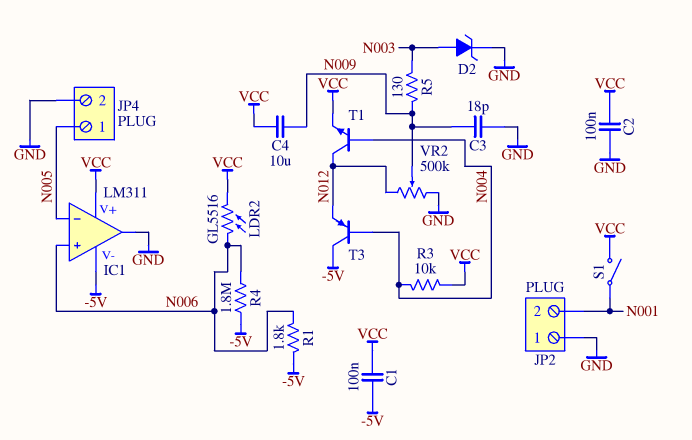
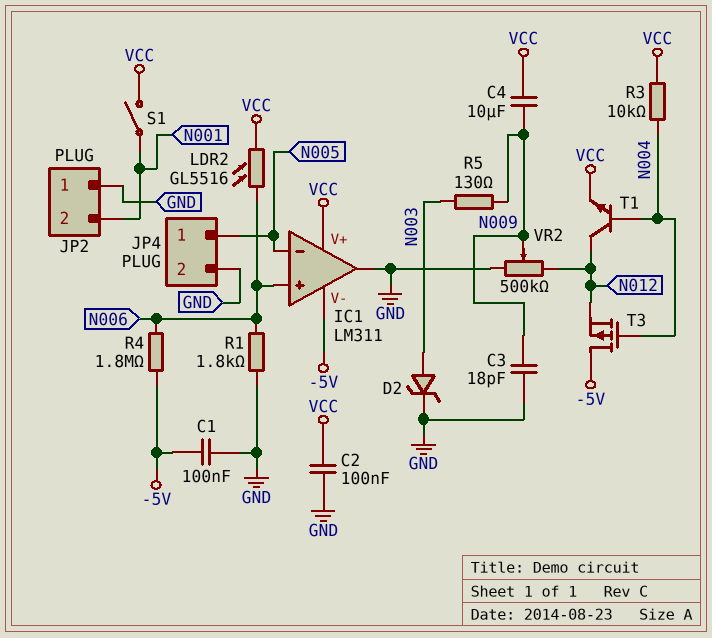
C1: 100nF (-5V, VCC) -> 100nF (-5V, GND)
R1: 1.8k (-5V, N006) -> 1.8k (GND, N006)
T3: PNP (B N004, C -5V, E N012) -> PMOS (G N004, D -5V, S N012)

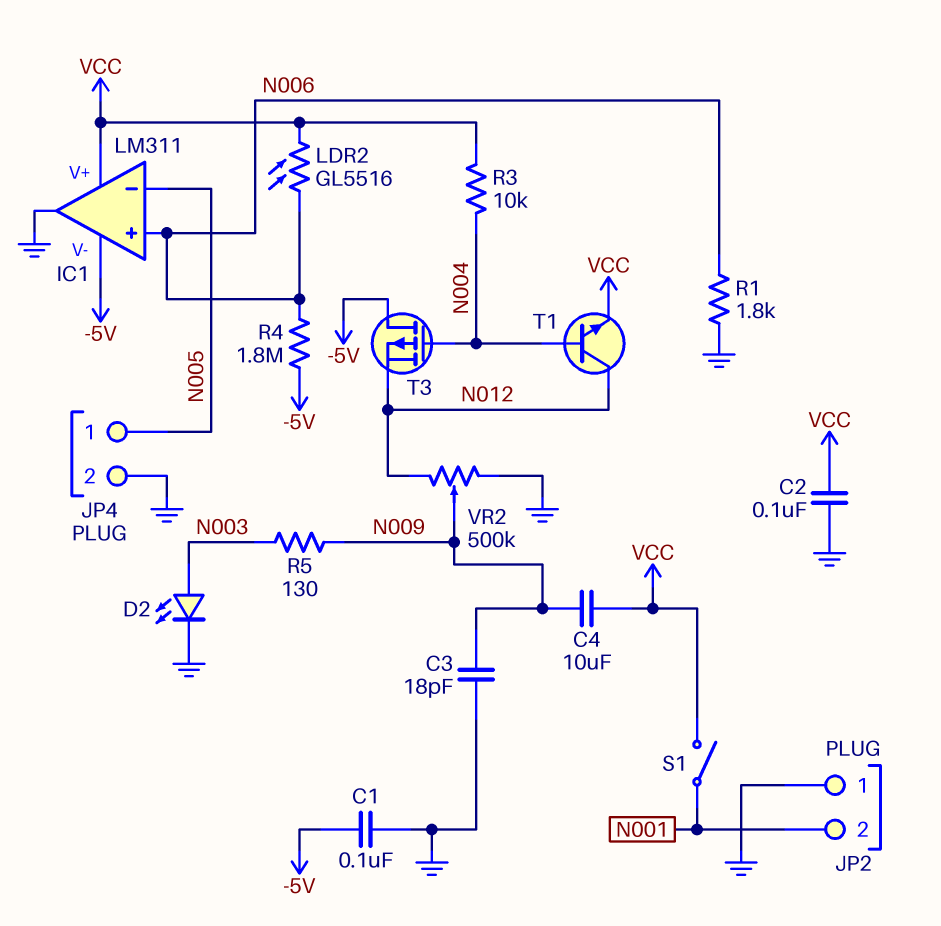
D2: zener (A N003, K GND) -> LED (A N003, K GND)

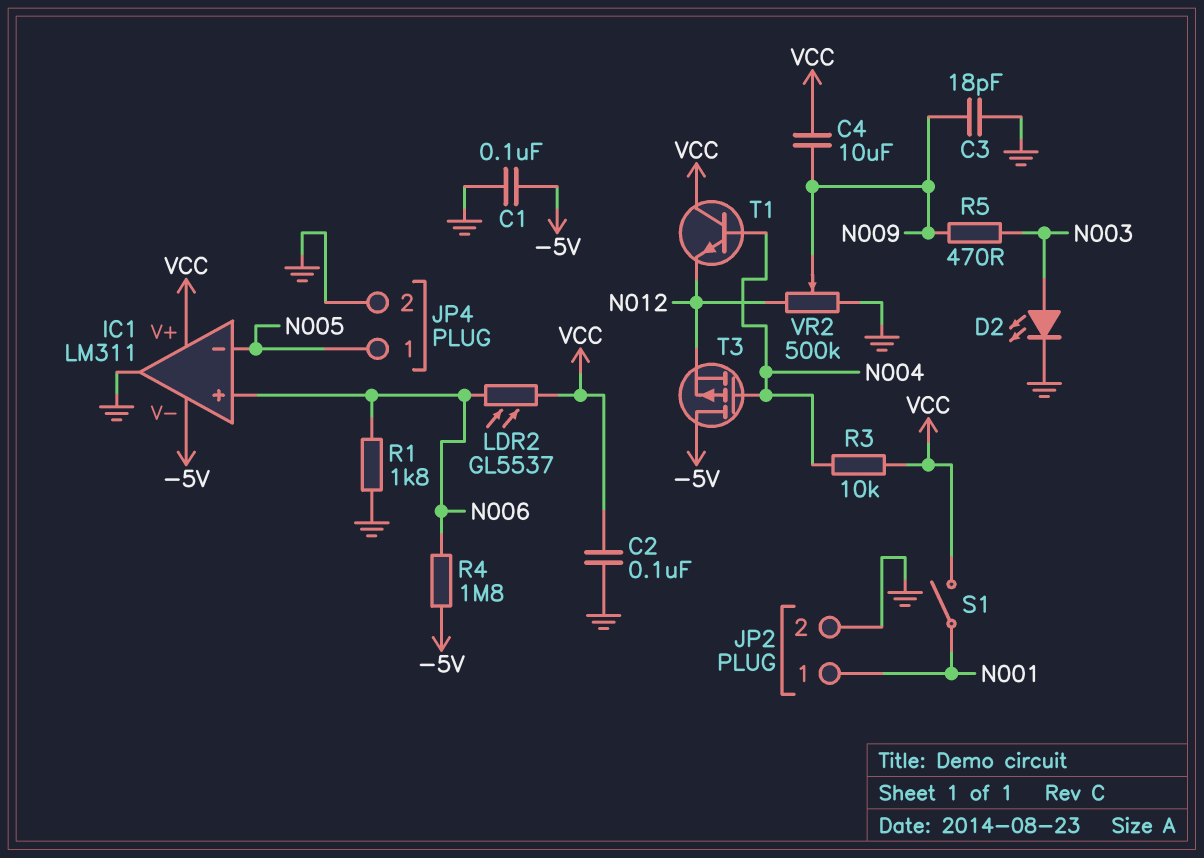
JP2 pin 1: GND -> N001
JP2 pin 2: N001 -> GND
LDR2: GL5516 (N006, VCC) -> GL5537 (N006, VCC)
R5: 130 (N003, N009) -> 470 (N003, N009)
T1: NPN (B N004, C N012, E VCC) -> NPN (B N004, C VCC, E N012)

